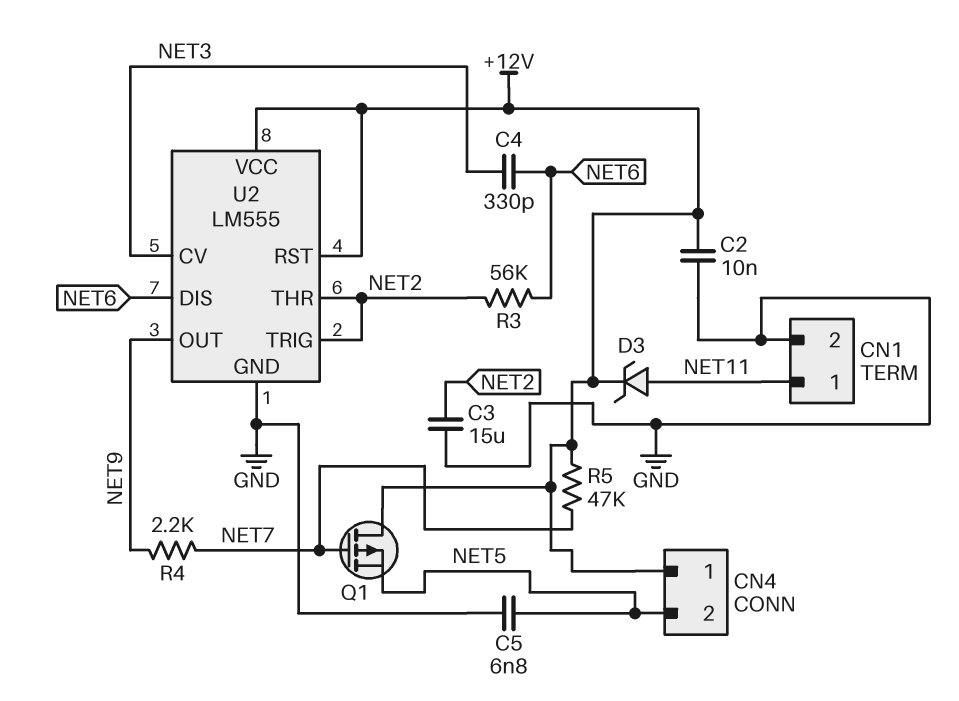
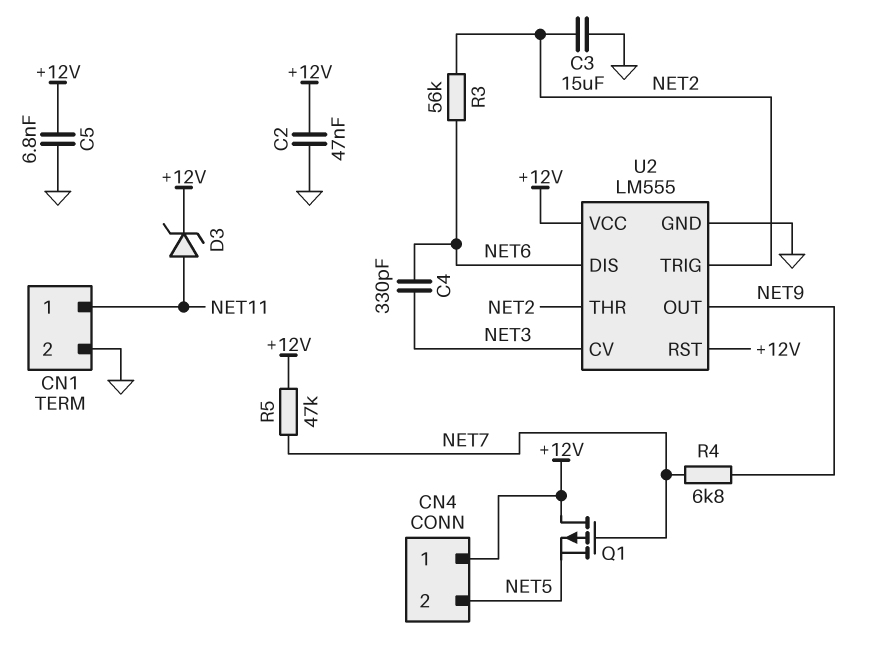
C2: 10nF (+12V, GND) -> 47nF (+12V, GND)
C5: 6.8nF (GND, NET5) -> 6.8nF (+12V, GND)
R4: 2.2k (NET7, NET9) -> 6.8k (NET7, NET9)

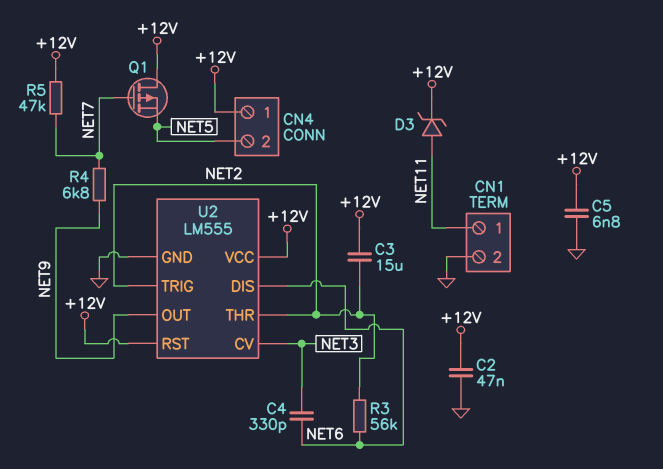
C3: 15uF (GND, NET2) -> 15uF (+12V, NET2)

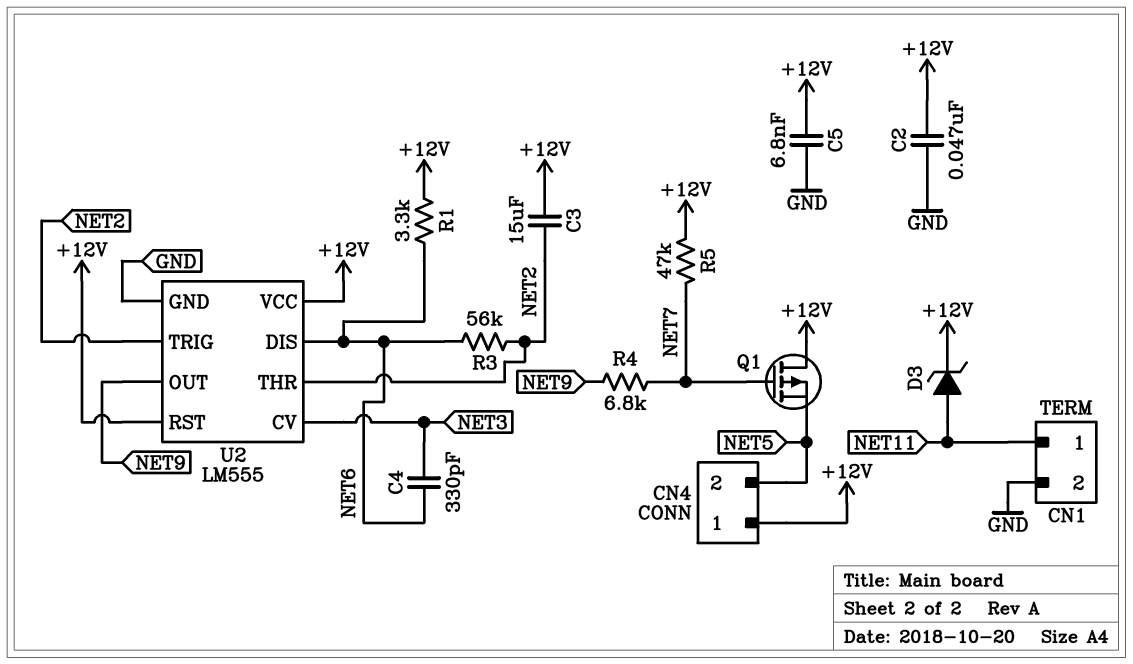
R1: none -> 3.3k (+12V, NET6)

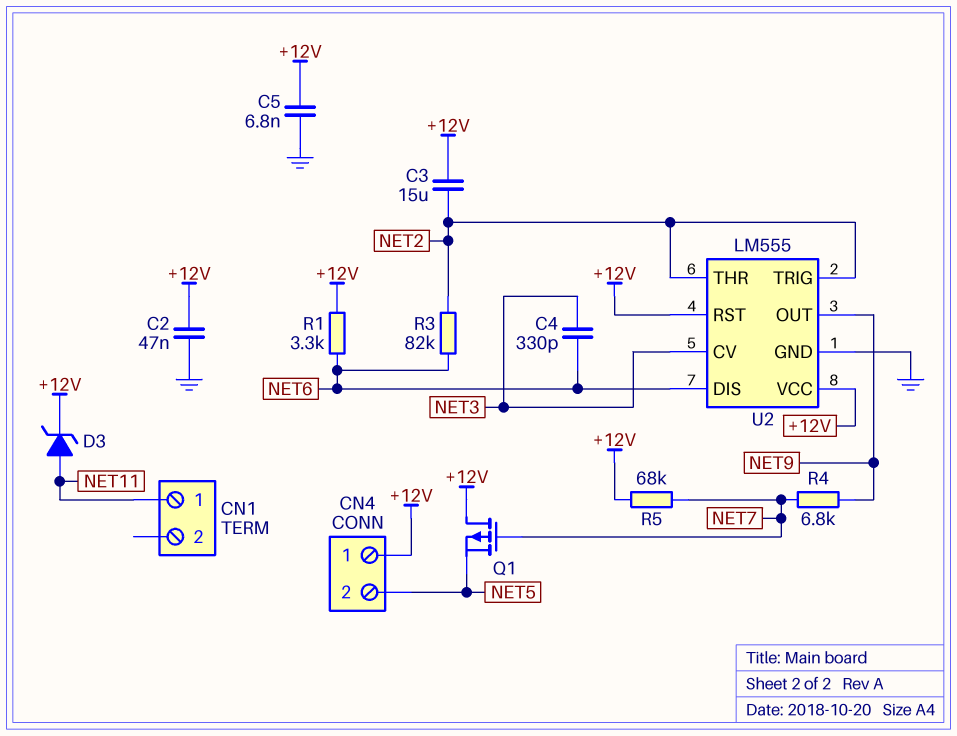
CN1 pin 2: GND -> none
R3: 56k (NET2, NET6) -> 82k (NET2, NET6)
R5: 47k (+12V, NET7) -> 68k (+12V, NET7)

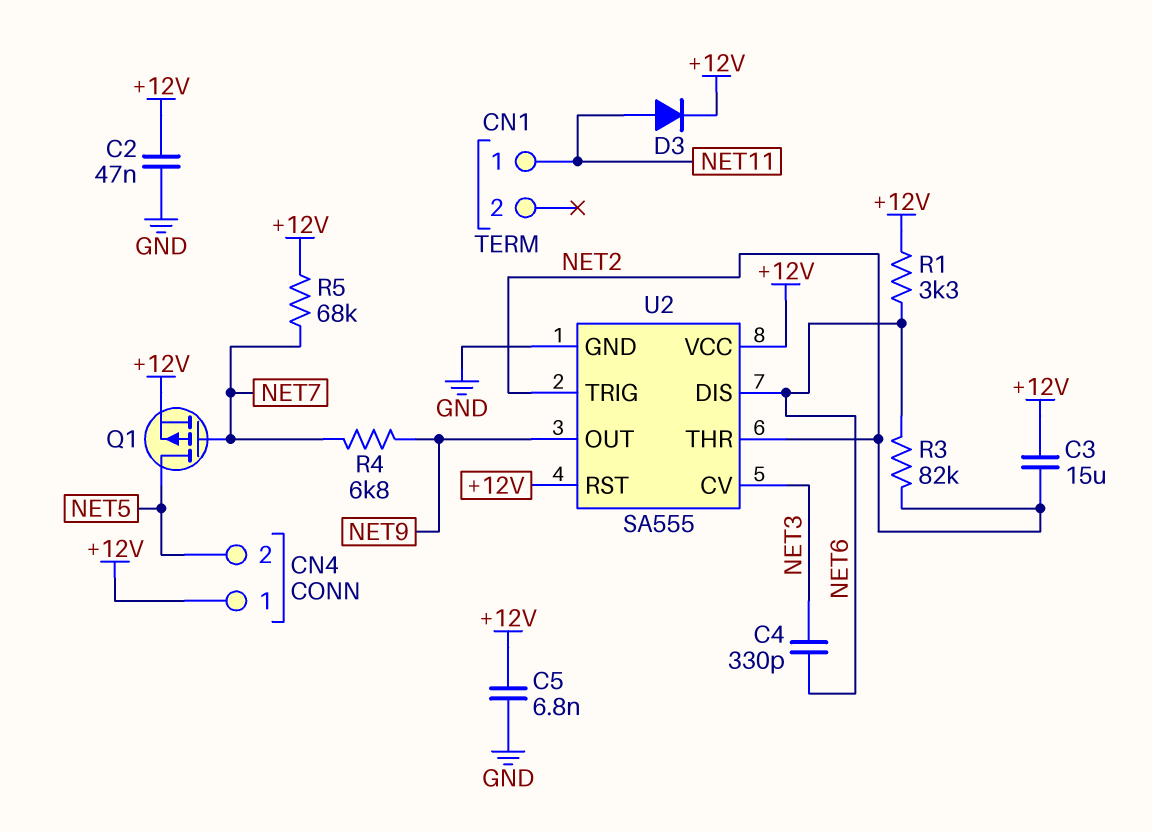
D3: zener (A NET11, K +12V) -> diode (A NET11, K +12V)
Q1: PMOS (G NET7, D +12V, S NET5) -> PMOS (G NET7, D NET5, S +12V)
U2: LM555 -> SA555

